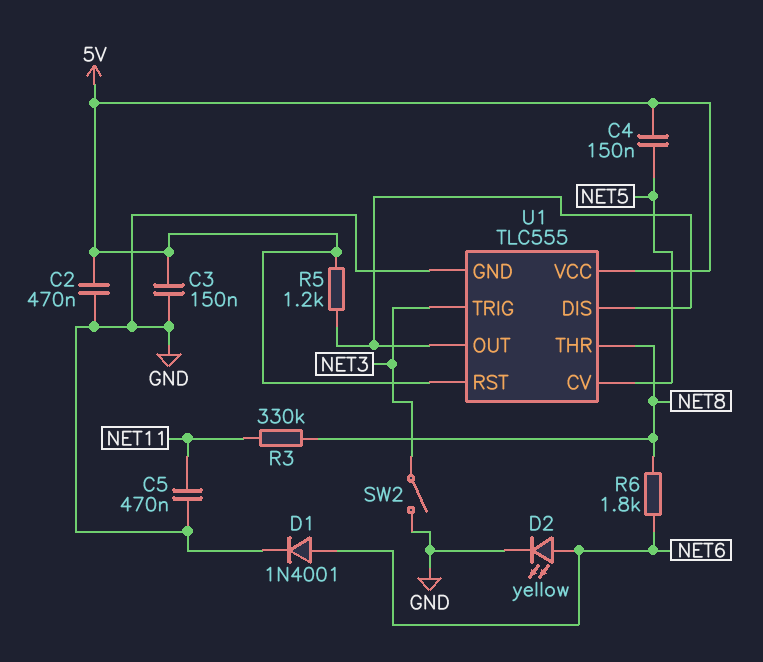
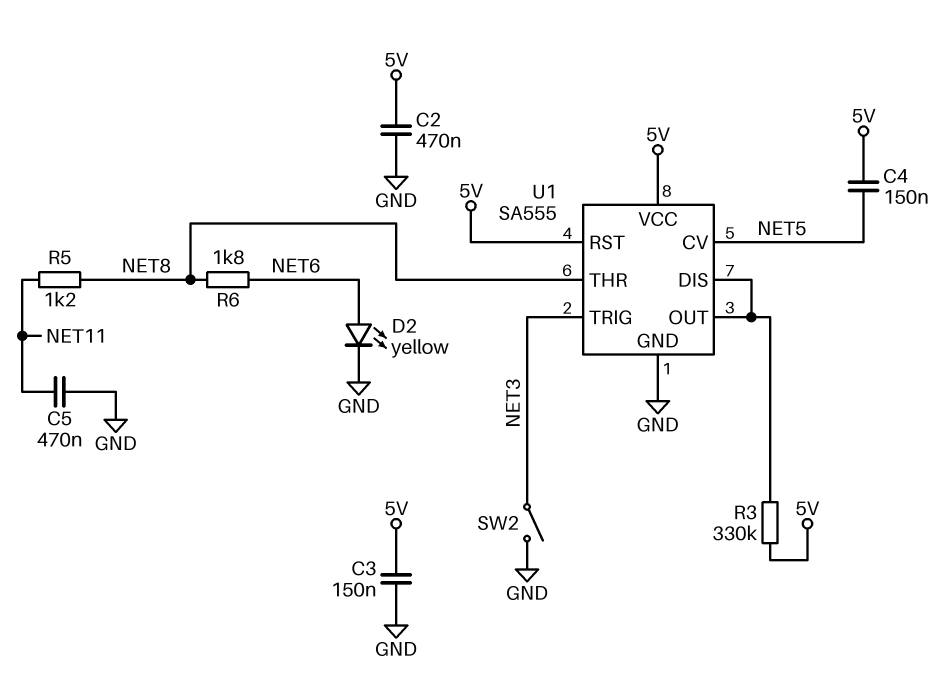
D1: diode 1N4001 (A NET6, K GND) -> none
R3: 330k (NET8, NET11) -> 330k (5V, U1/DIS)
R5: 1.2k (5V, U1/DIS) -> 1.2k (NET8, NET11)
U1: TLC555 -> SA555

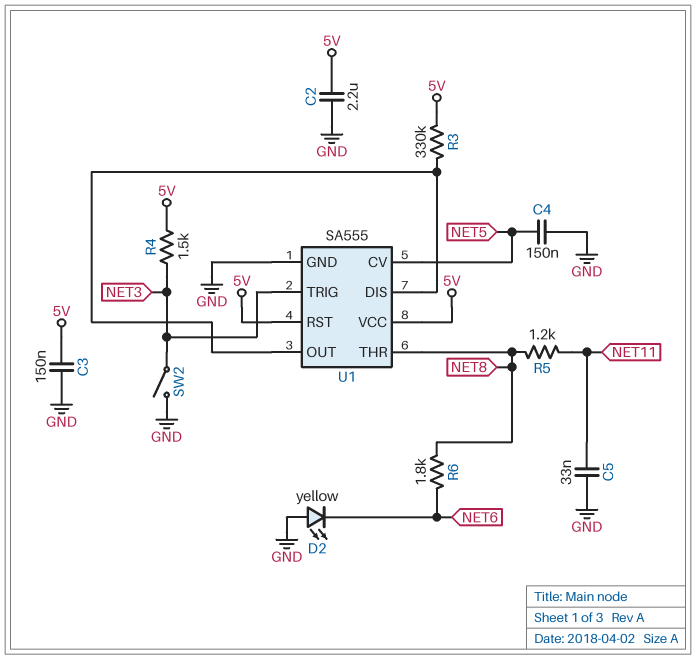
C2: 470nF (5V, GND) -> 2.2uF (5V, GND)
C4: 150nF (5V, NET5) -> 150nF (GND, NET5)
C5: 470nF (GND, NET11) -> 33nF (GND, NET11)
D2: LED yellow (A NET6, K GND) -> LED yellow (A GND, K NET6)
R4: none -> 1.5k (5V, NET3)

